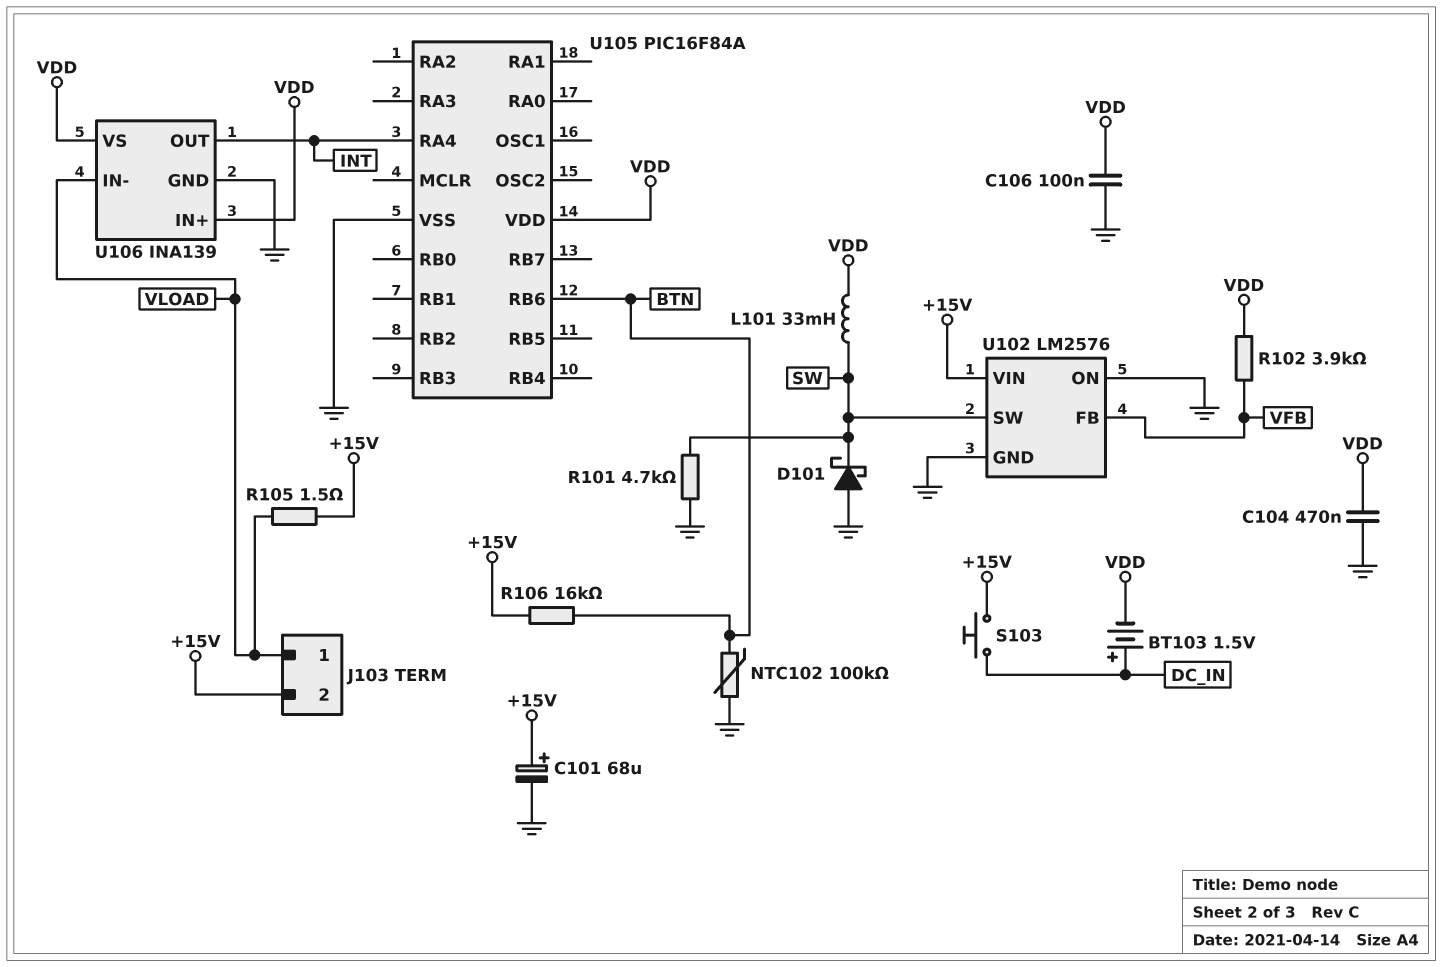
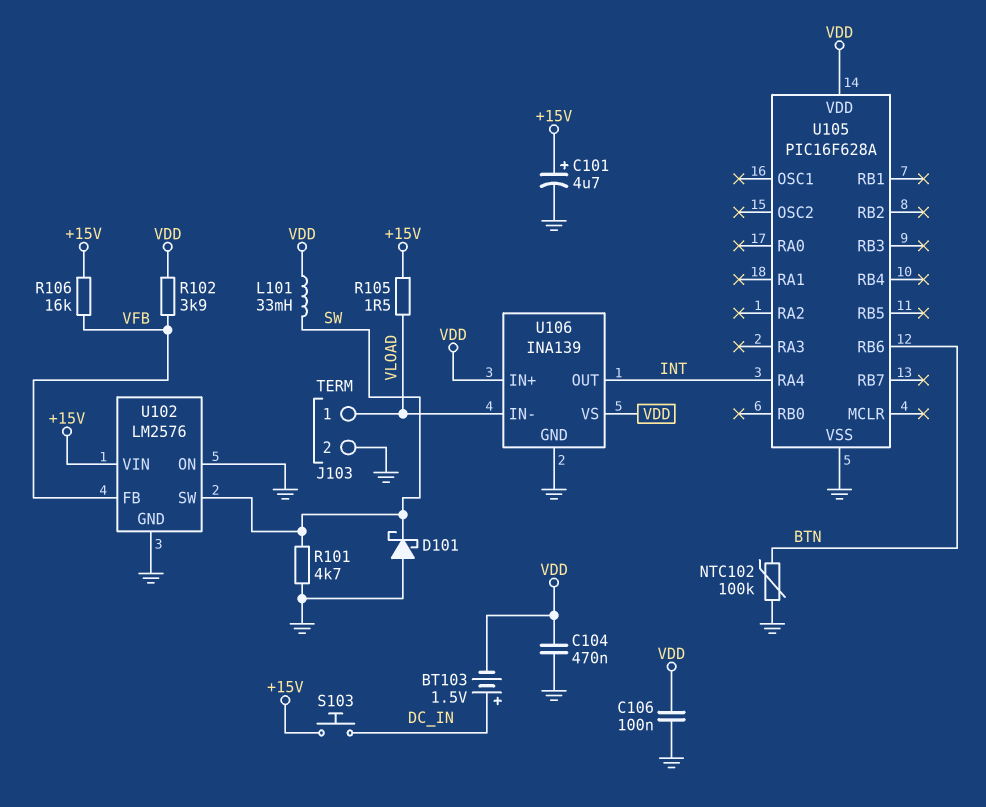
C101: 68uF (plus +15V, minus GND) -> 4.7uF (plus +15V, minus GND)
J103 pin 2: +15V -> GND
R106: 16k (+15V, BTN) -> 16k (+15V, VFB)
U105: PIC16F84A -> PIC16F628A

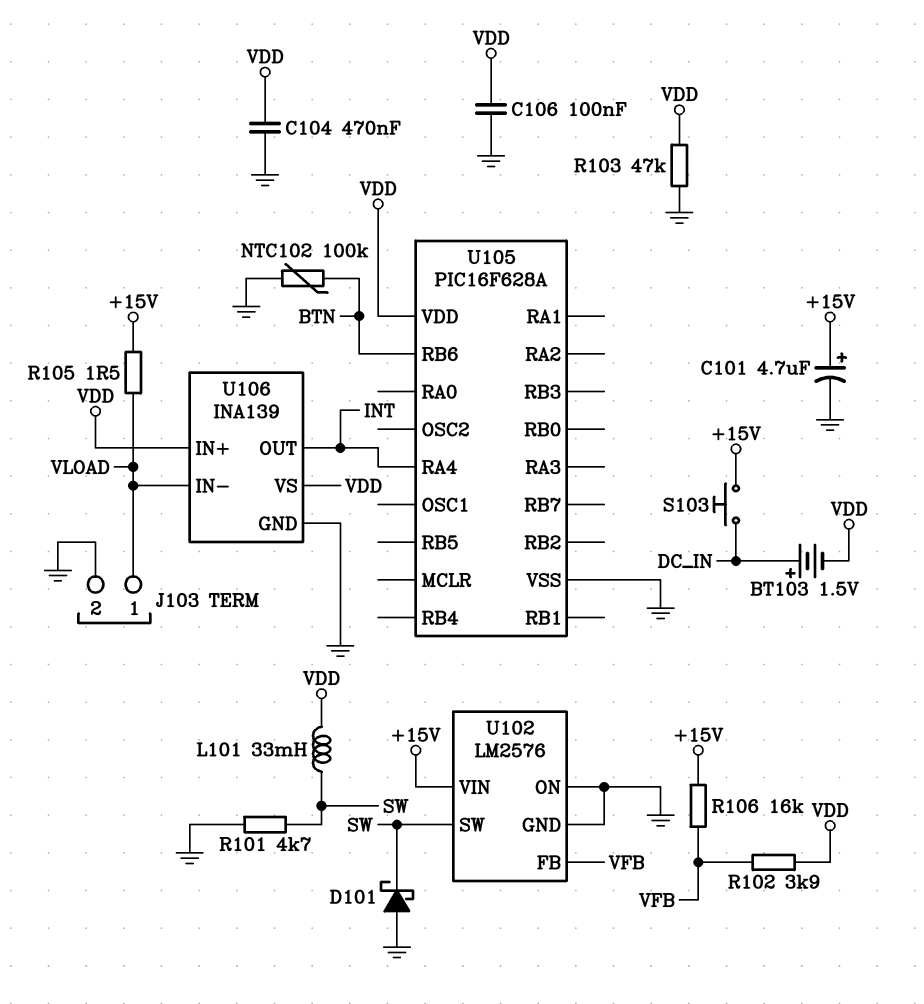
R103: none -> 47k (GND, VDD)

